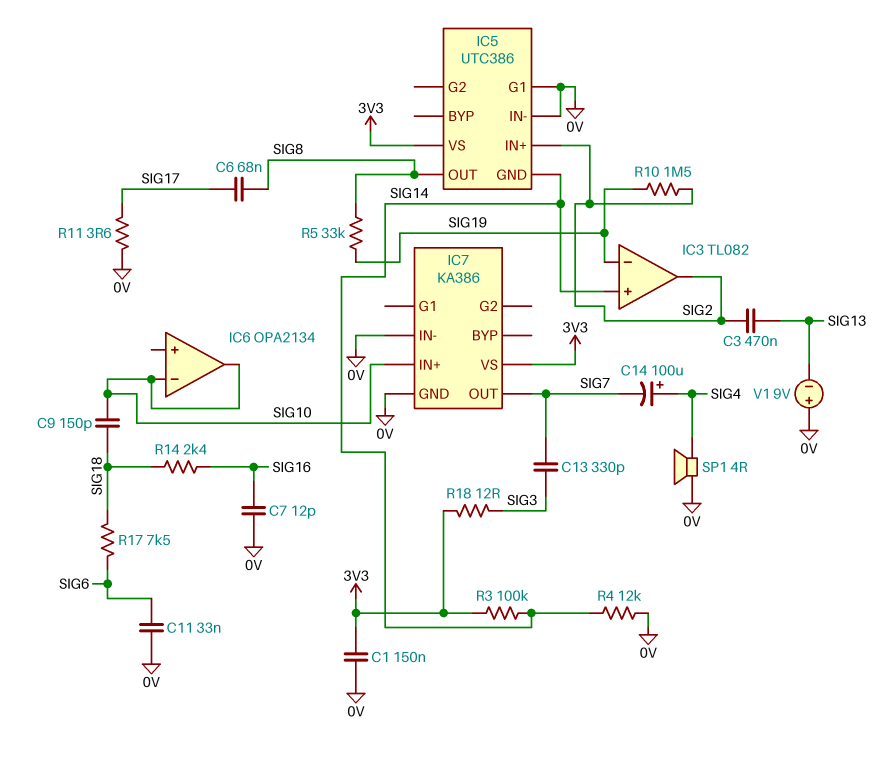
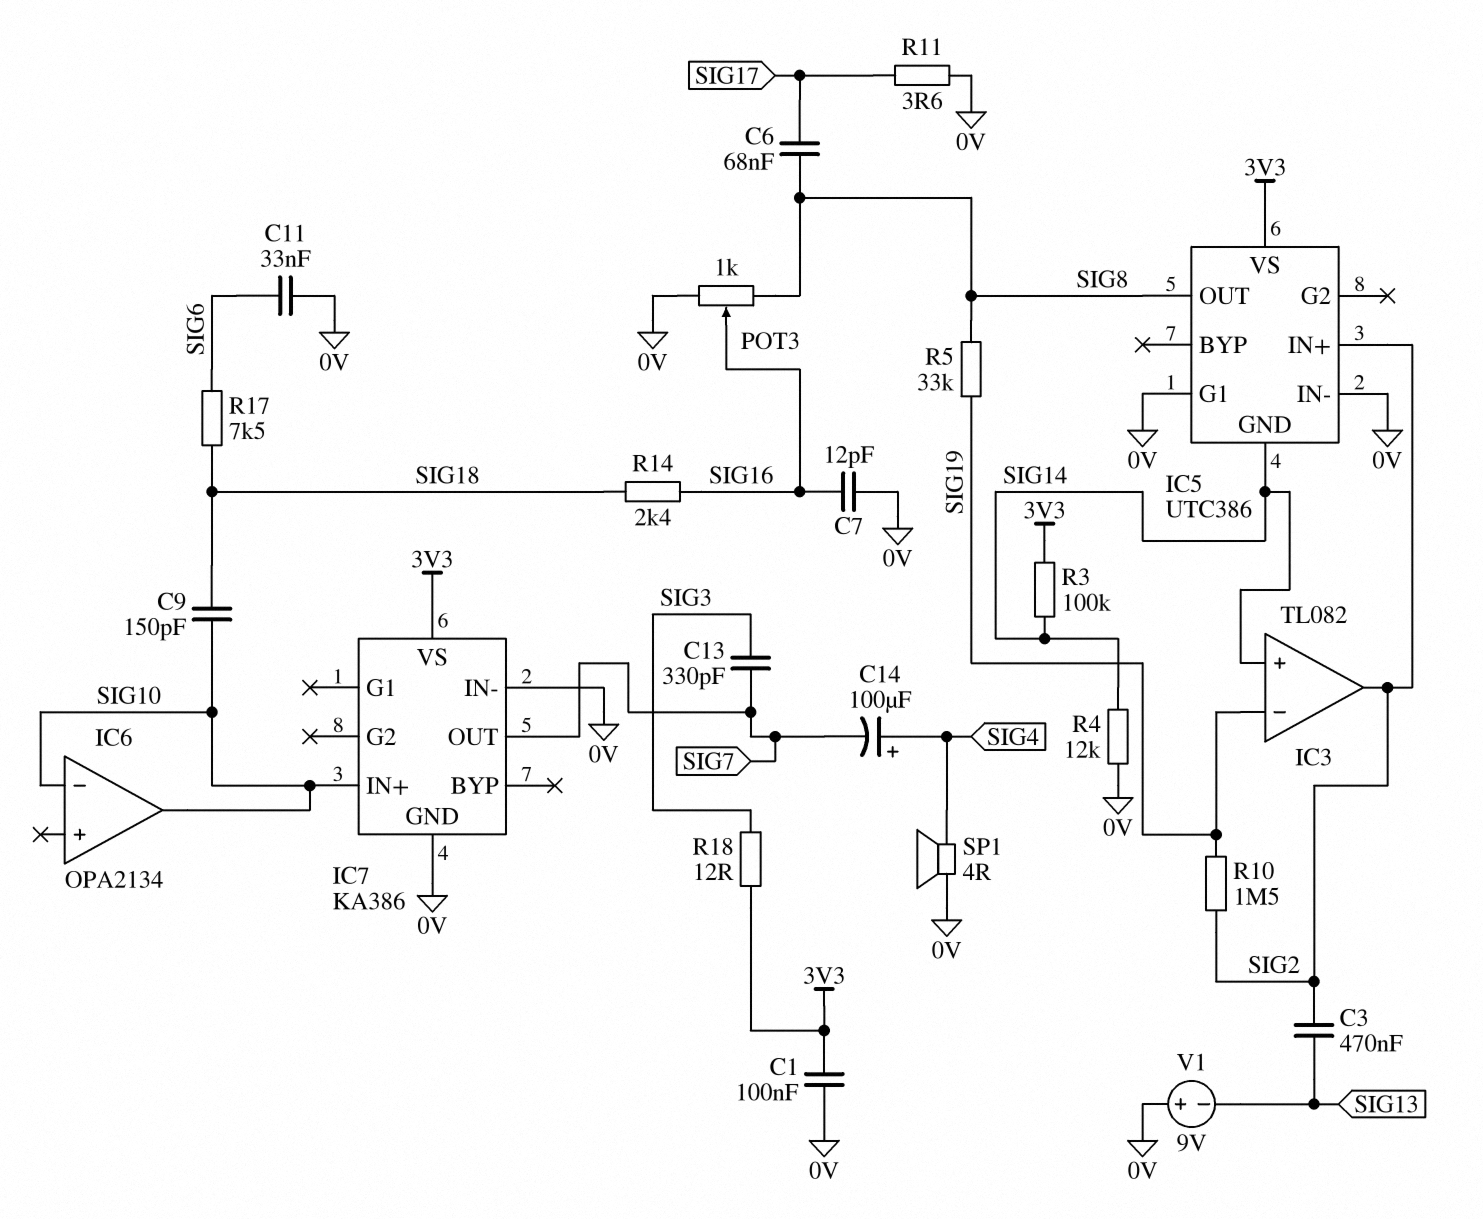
C1: 150nF (0V, 3V3) -> 100nF (0V, 3V3)
POT3: none -> 1k (0V, SIG8, wiper SIG16)

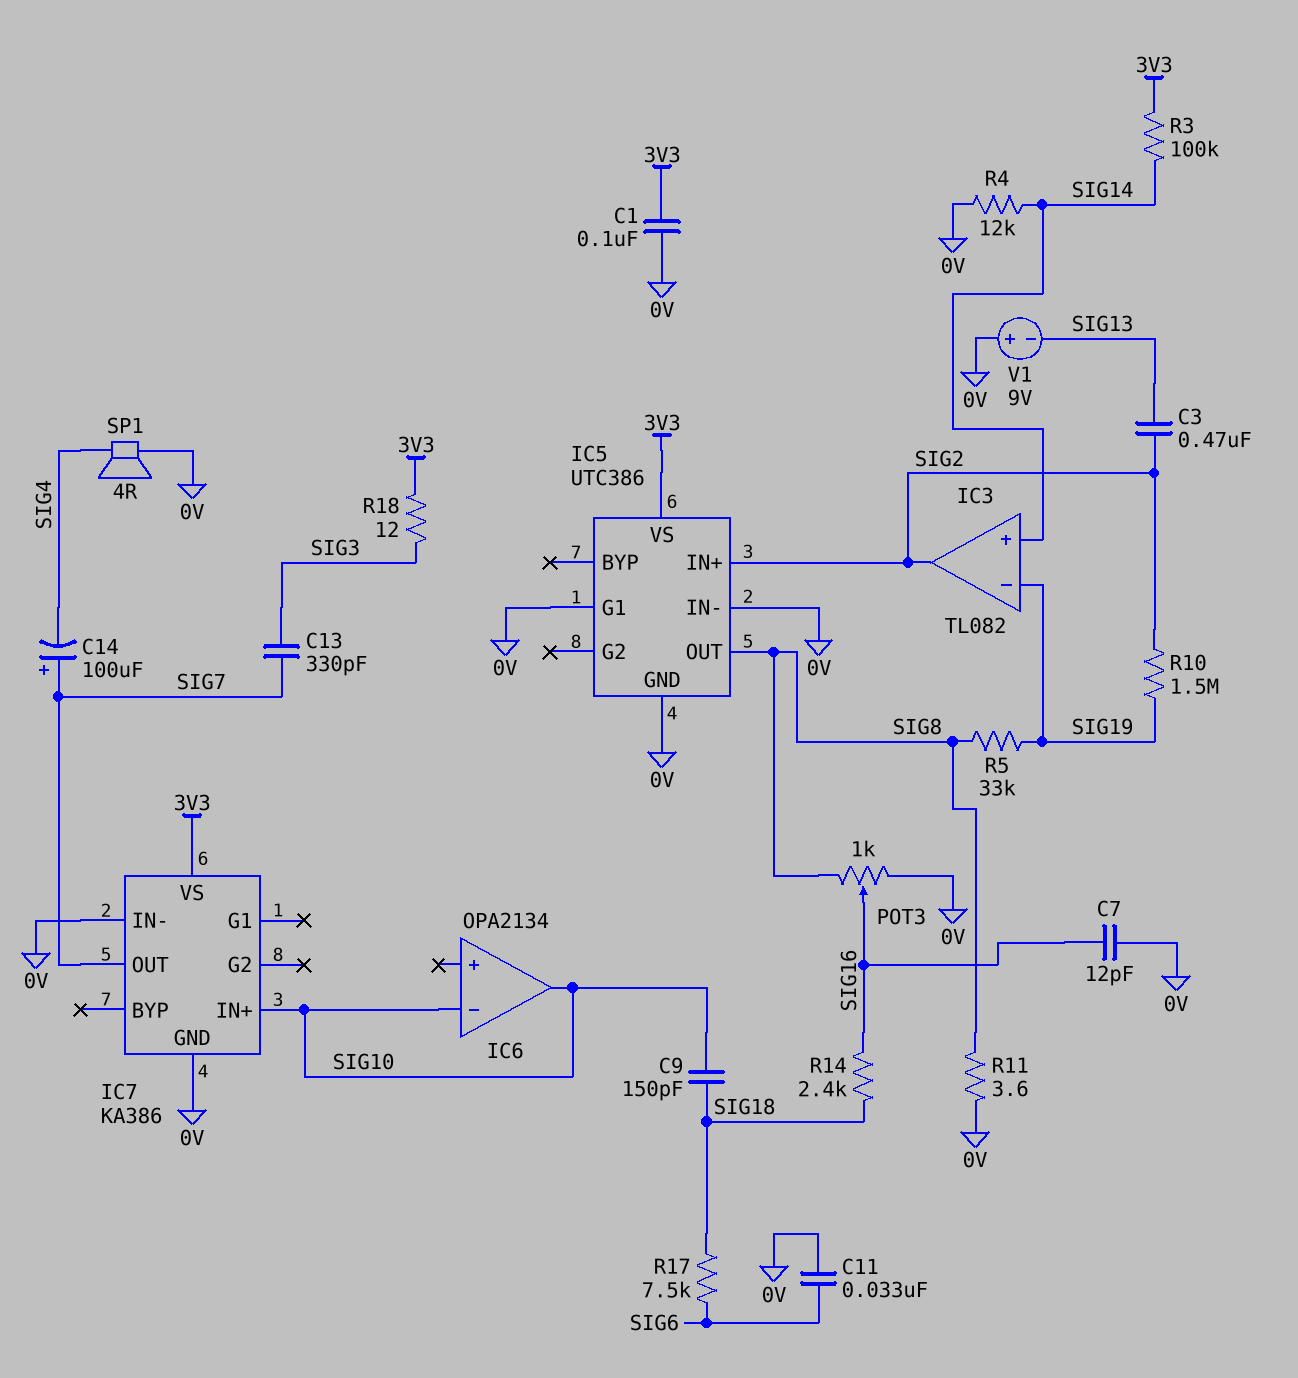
C6: 68nF (SIG8, SIG17) -> none
C14: 100uF (plus SIG4, minus SIG7) -> 100uF (plus SIG7, minus SIG4)
IC5 pin GND: SIG14 -> 0V
R11: 3.6 (0V, SIG17) -> 3.6 (0V, SIG8)

